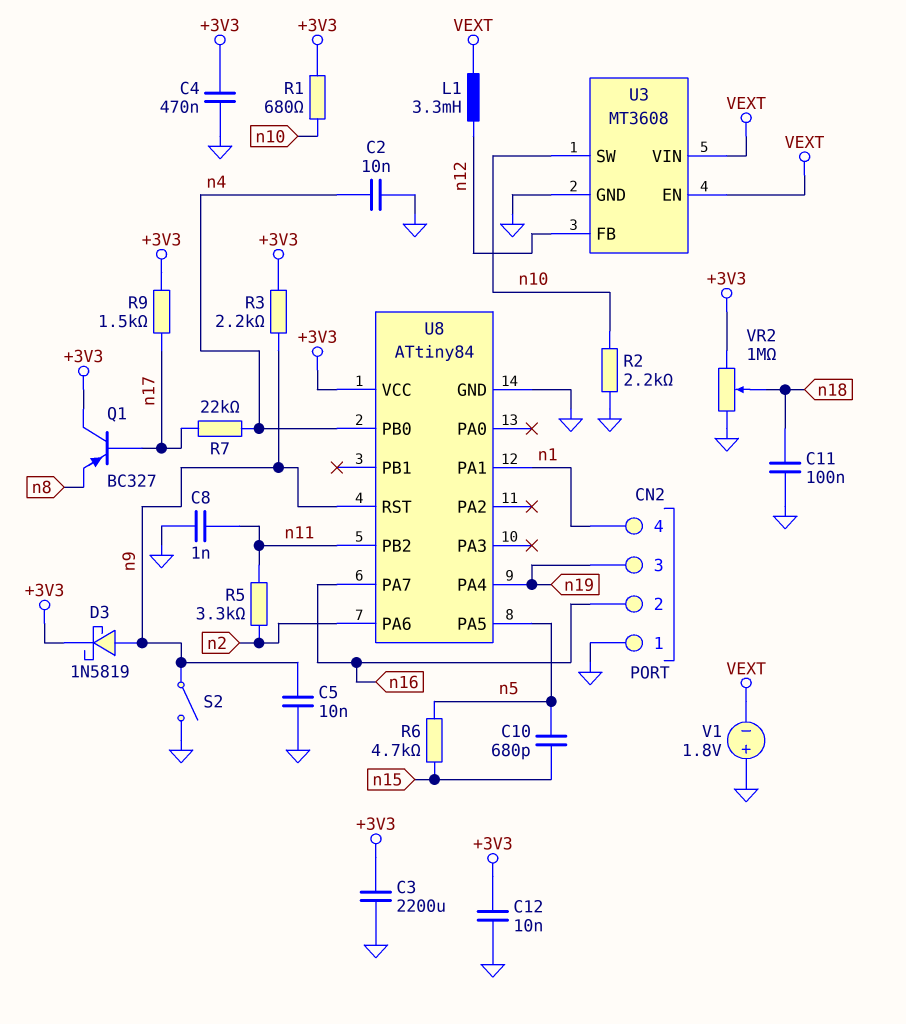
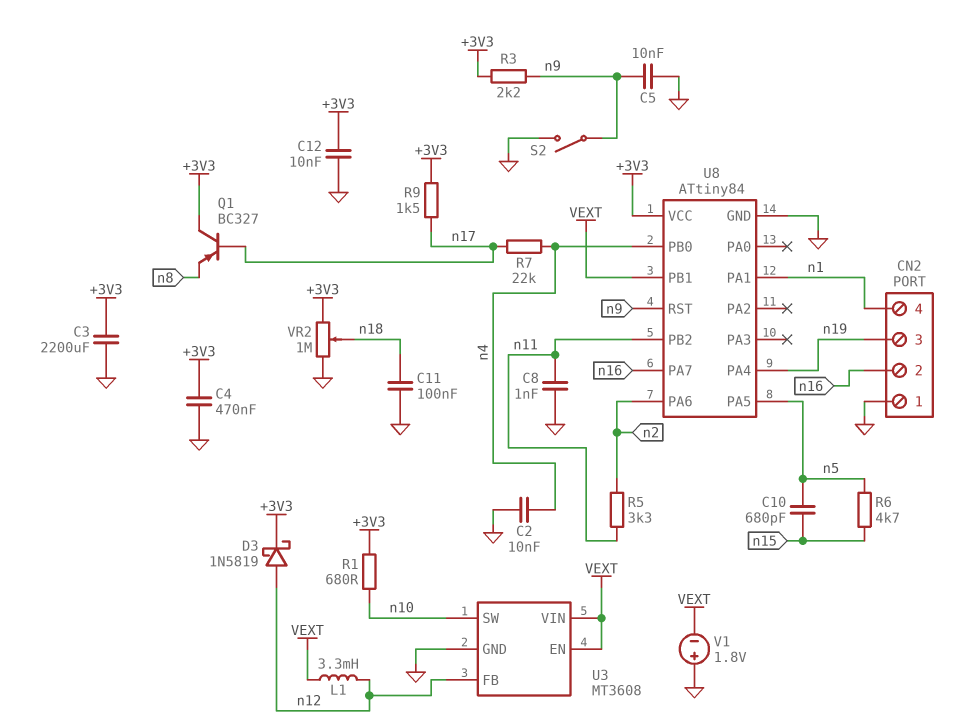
D3: schottky 1N5819 (A n9, K +3V3) -> schottky 1N5819 (A n12, K +3V3)
R2: 2.2k (GND, n10) -> none
U8 pin PB1: none -> VEXT

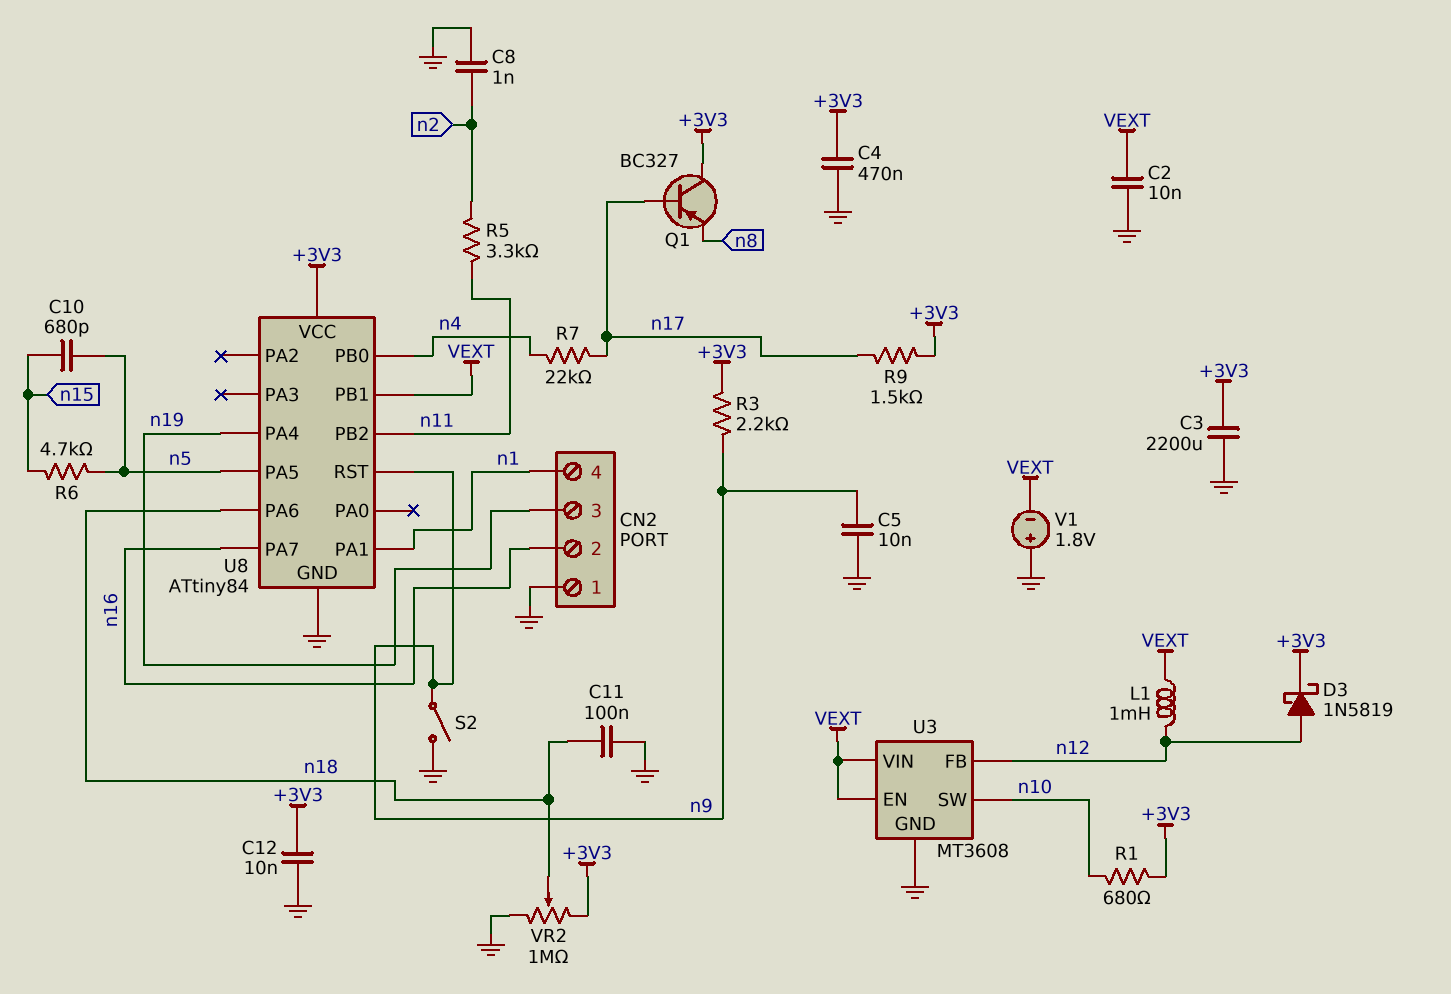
C2: 10nF (GND, n4) -> 10nF (GND, VEXT)
C8: 1nF (GND, n11) -> 1nF (GND, n2)
L1: 3.3mH (VEXT, n12) -> 1mH (VEXT, n12)
U8 pin PA6: n2 -> n18

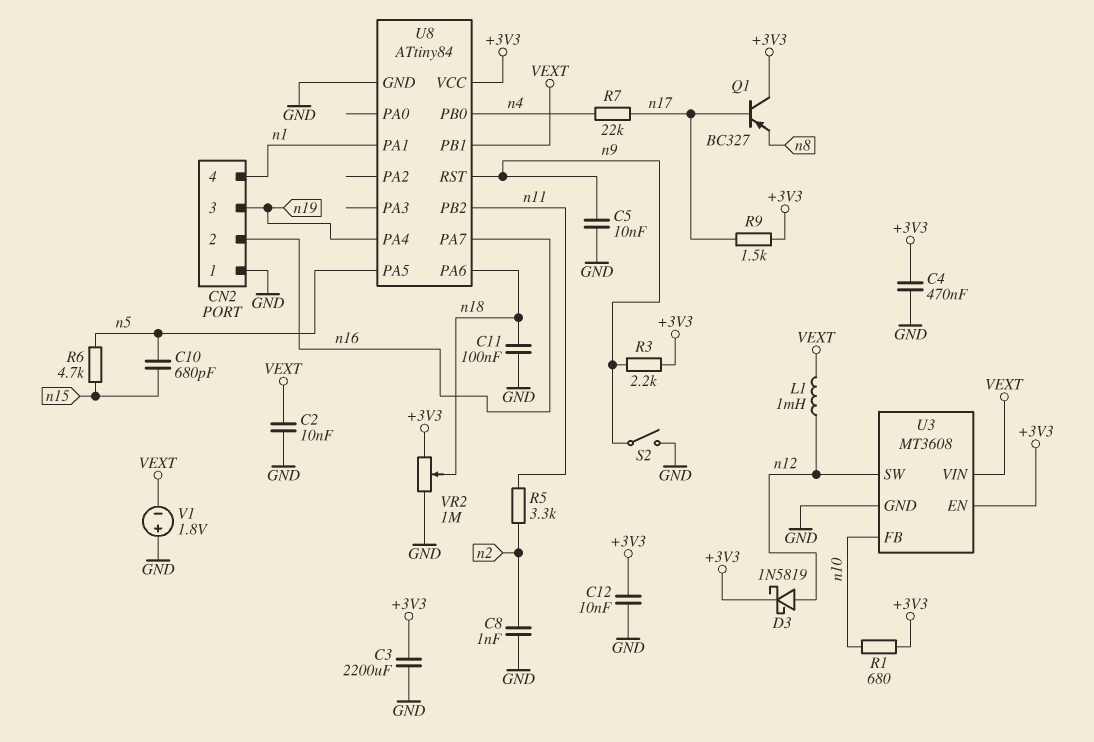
U3 pin EN: VEXT -> +3V3
U3 pin FB: n12 -> n10
U3 pin SW: n10 -> n12

